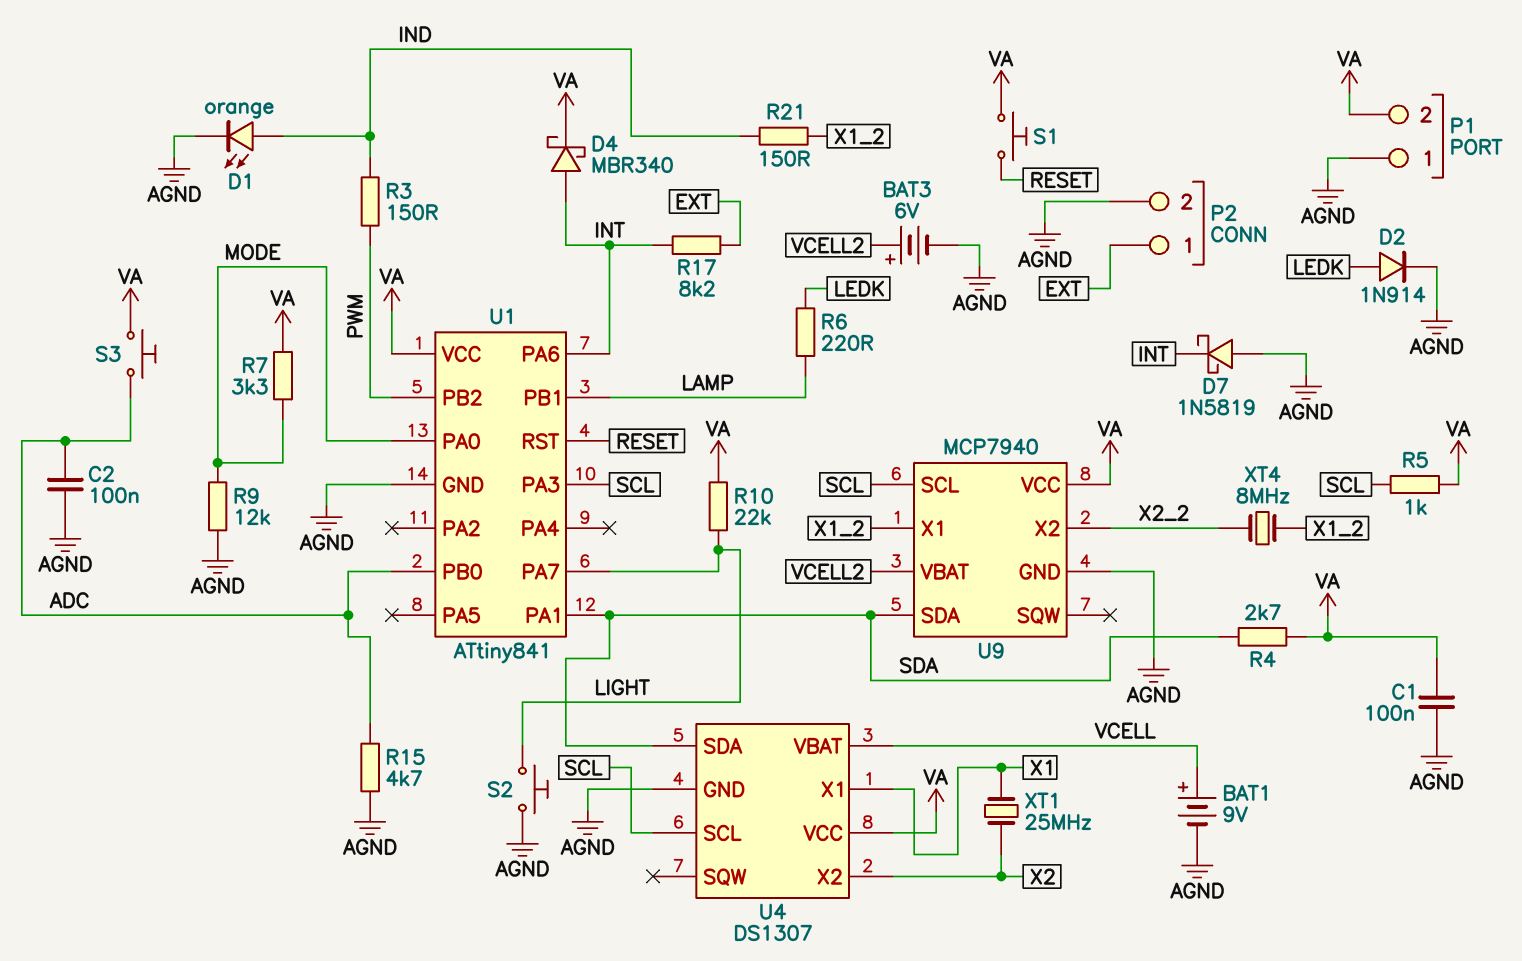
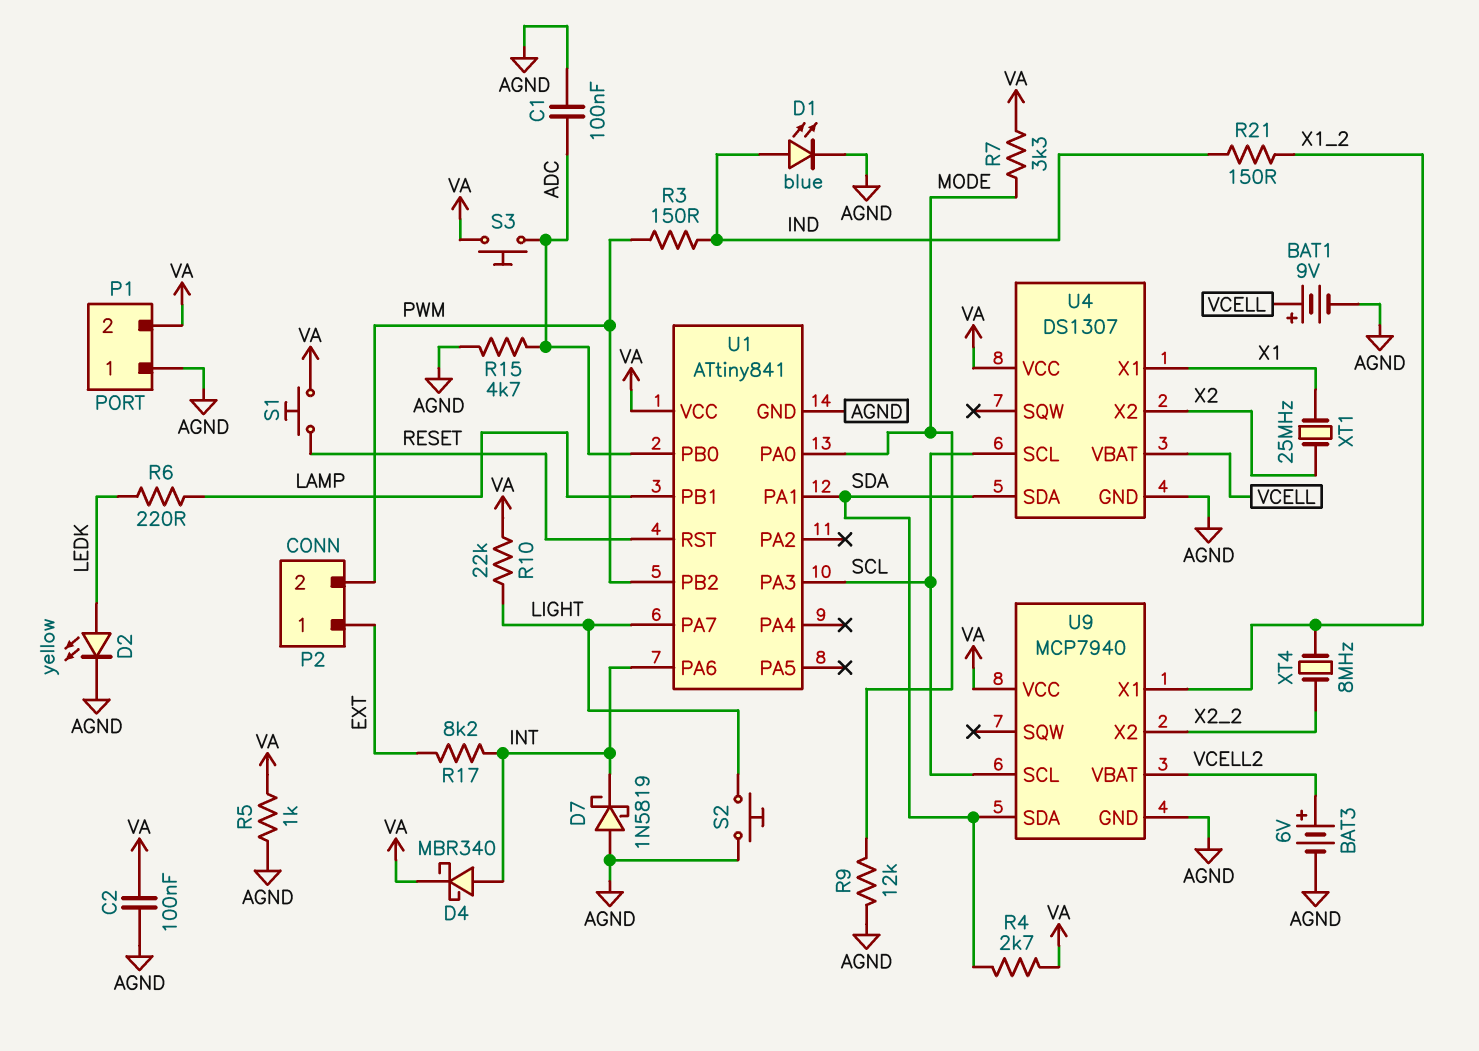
C1: 100nF (AGND, VA) -> 100nF (ADC, AGND)
C2: 100nF (ADC, AGND) -> 100nF (AGND, VA)
D1: LED orange (A IND, K AGND) -> LED blue (A IND, K AGND)
D2: diode 1N914 (A LEDK, K AGND) -> LED yellow (A LEDK, K AGND)
P2 pin 2: AGND -> PWM
R5: 1k (SCL, VA) -> 1k (AGND, VA)

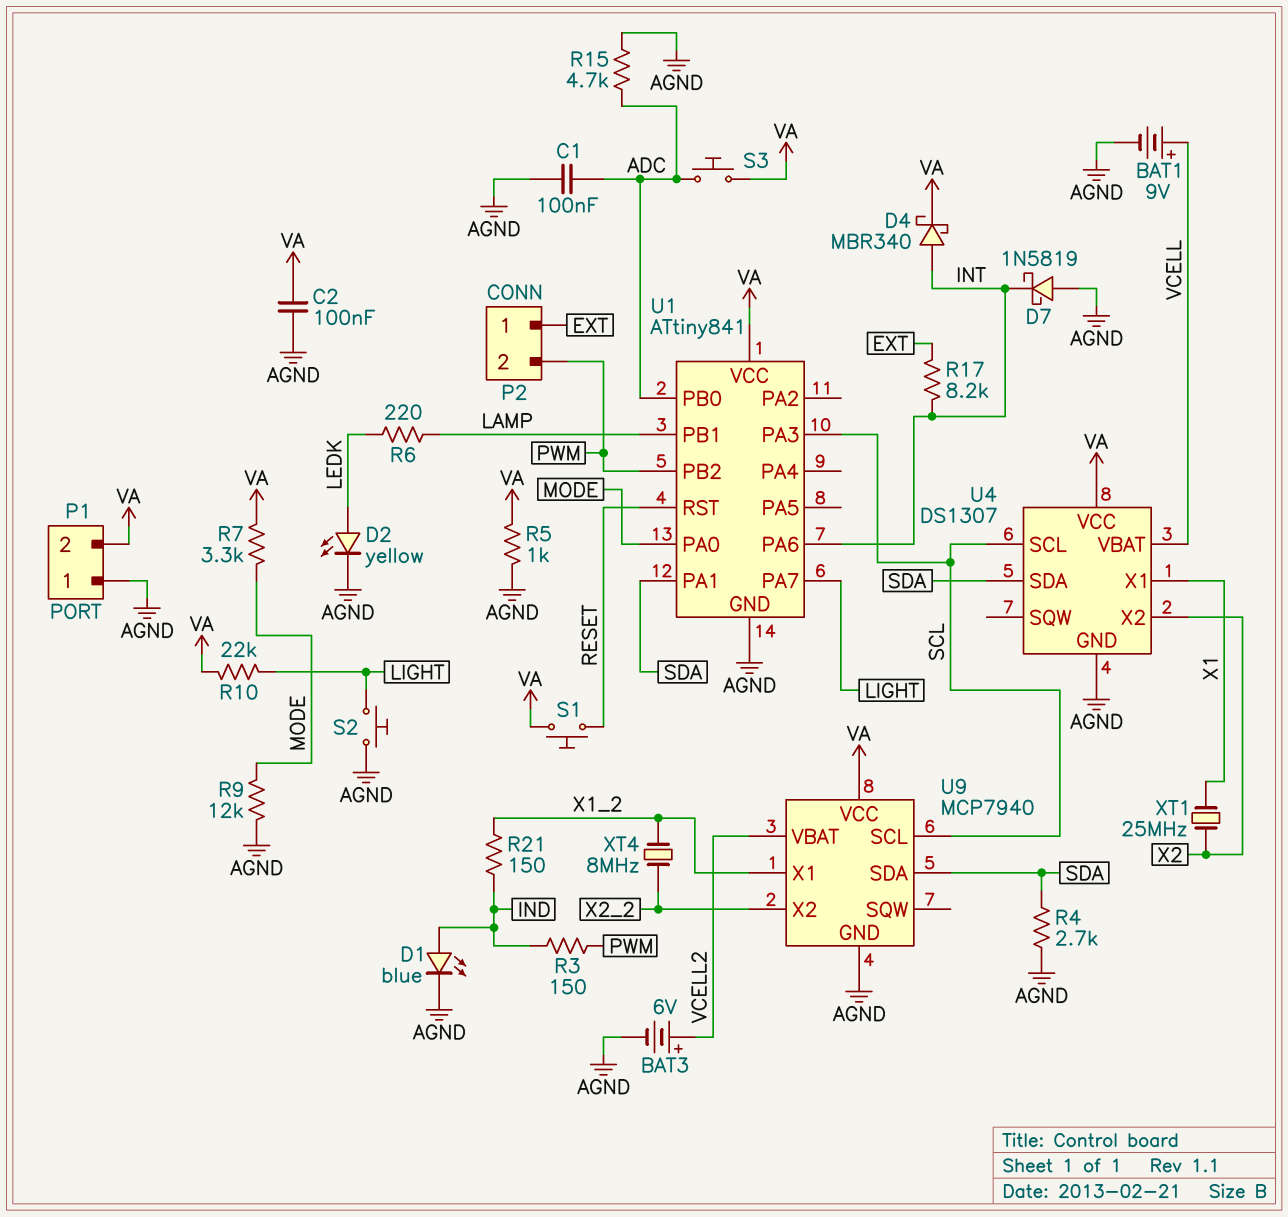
R4: 2.7k (SDA, VA) -> 2.7k (AGND, SDA)

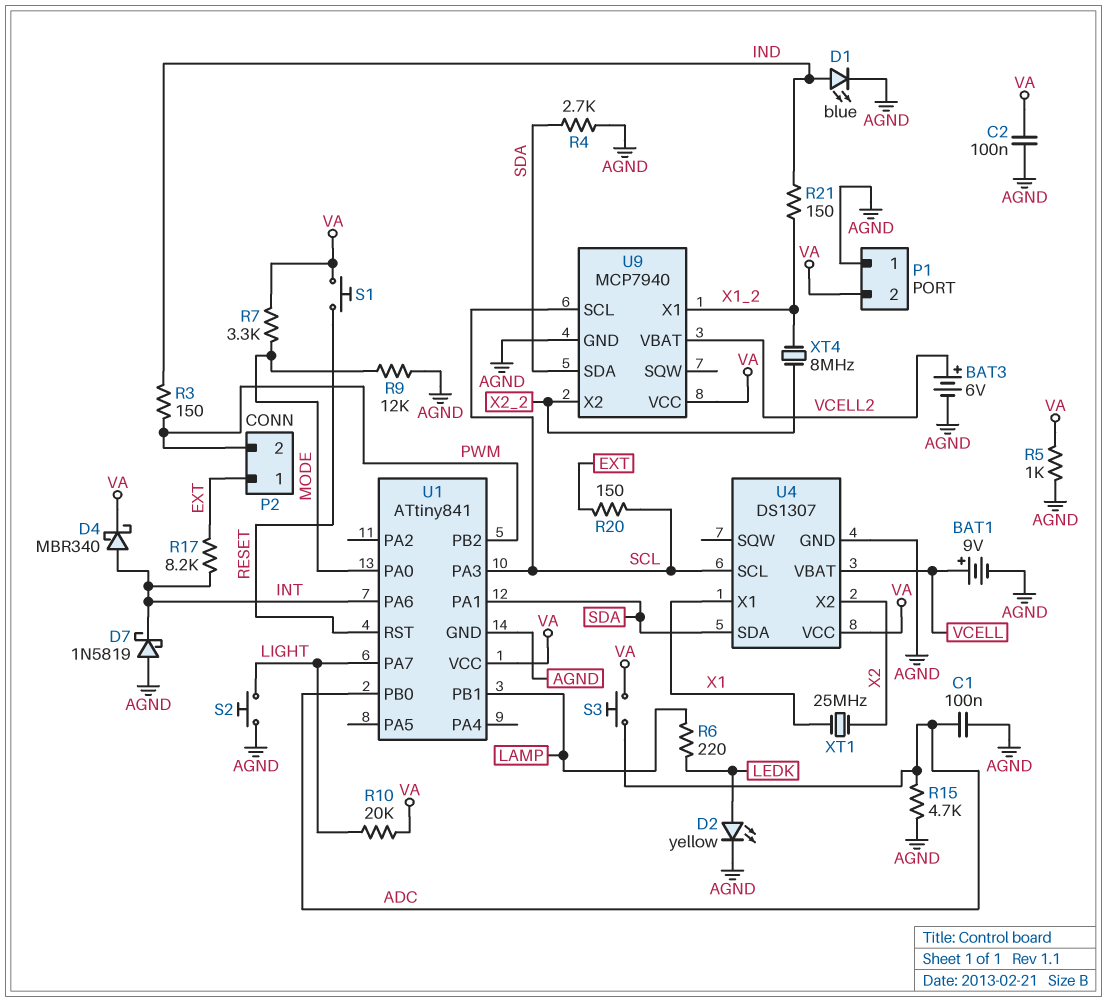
R10: 22k (LIGHT, VA) -> 20k (LIGHT, VA)
R20: none -> 150 (EXT, SCL)

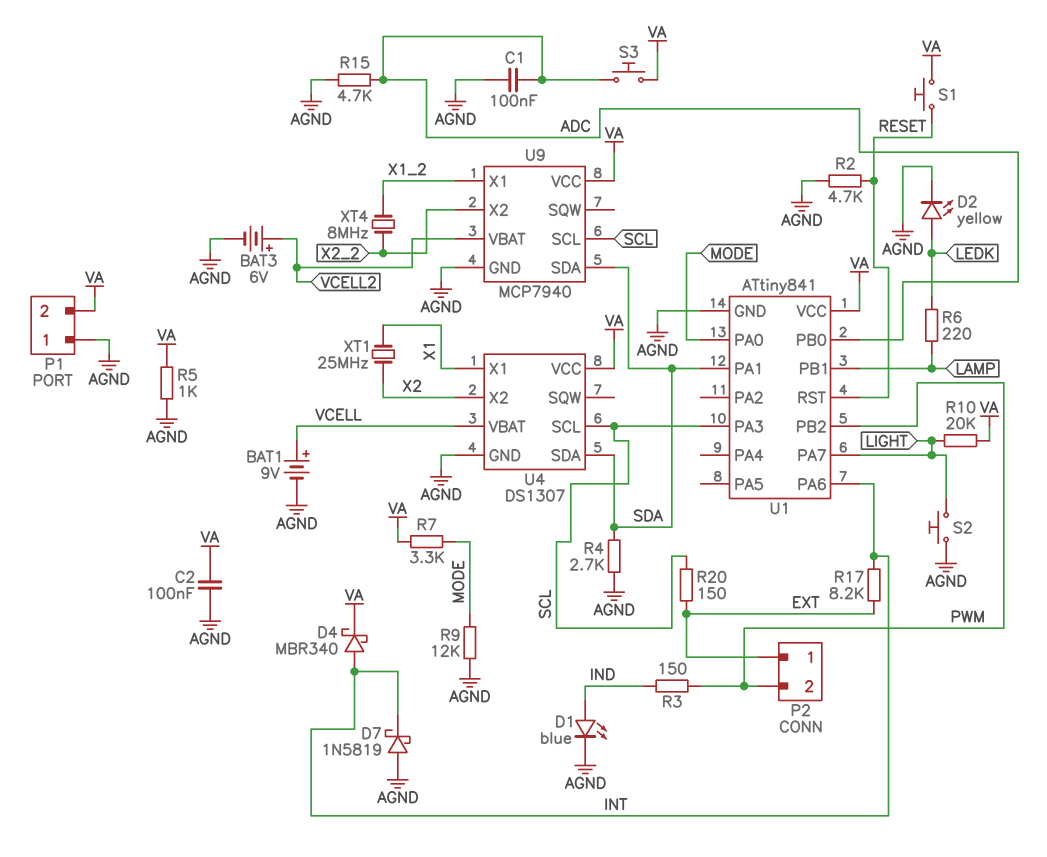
R2: none -> 4.7k (AGND, RESET)
R21: 150 (IND, X1_2) -> none

